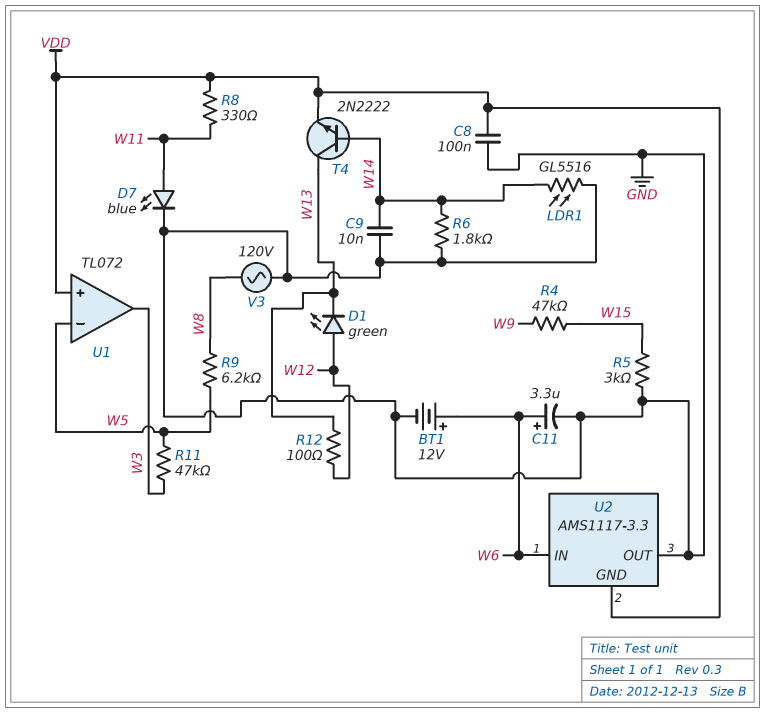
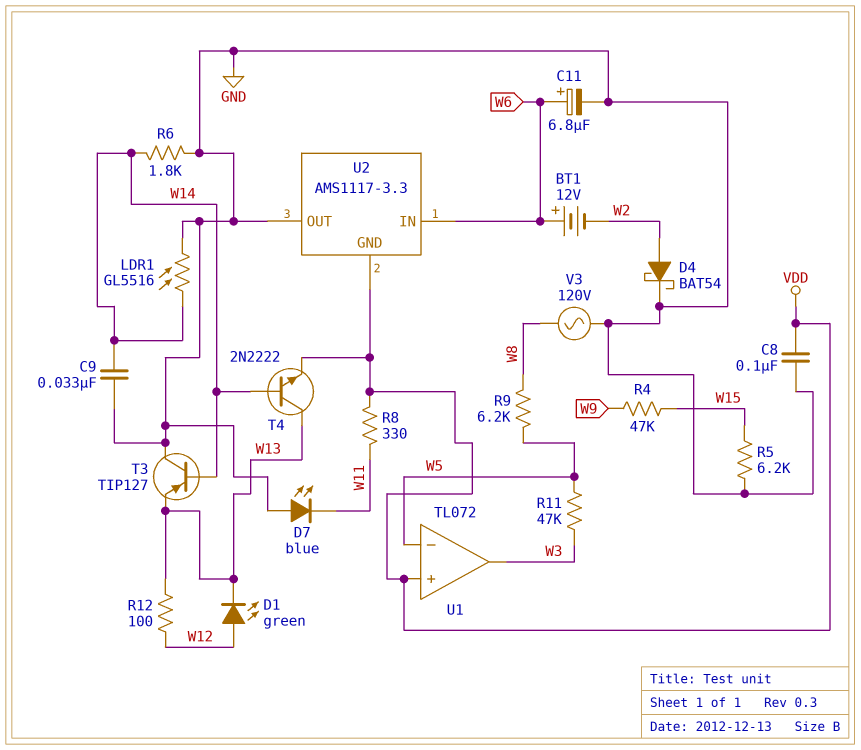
BT1: 12V (plus W6, minus GND) -> 12V (plus W6, minus W2)
C9: 10nF (GND, W14) -> 33nF (GND, W14)
C11: 3.3uF (plus W6, minus GND) -> 6.8uF (plus W6, minus GND)
D4: none -> schottky BAT54 (A W2, K GND)
D7: LED blue (A W11, K GND) -> LED blue (A GND, K W11)
R5: 3k (GND, W15) -> 6.2k (GND, W15)
T3: none -> PNP TIP127 (B W14, C GND, E W13)

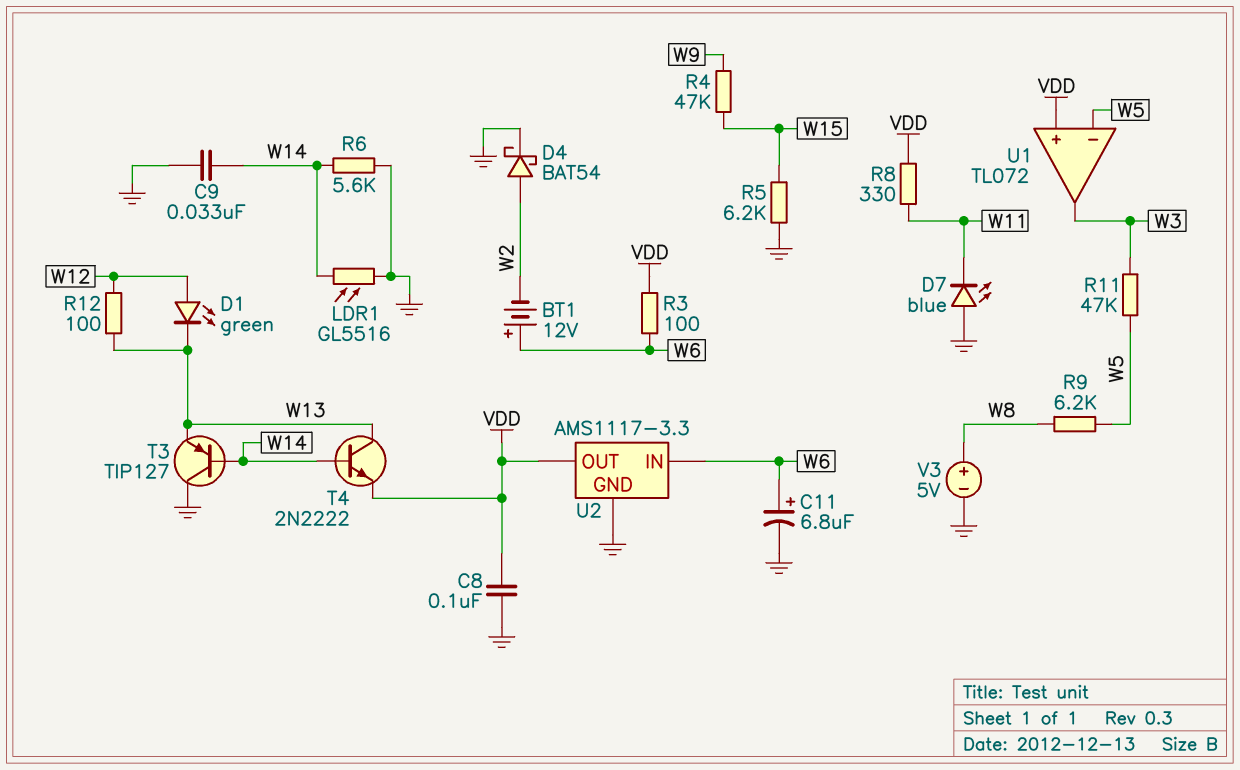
R3: none -> 100 (VDD, W6)
R6: 1.8k (GND, W14) -> 5.6k (GND, W14)
U2 pin GND: VDD -> GND
U2 pin OUT: GND -> VDD
V3: AC 120V (GND, W8) -> 5V (plus W8, minus GND)

